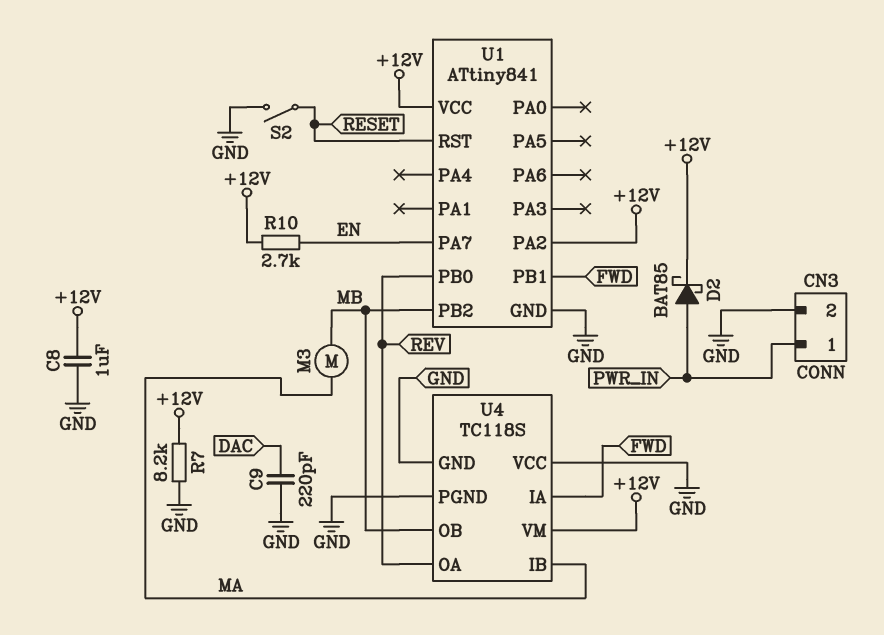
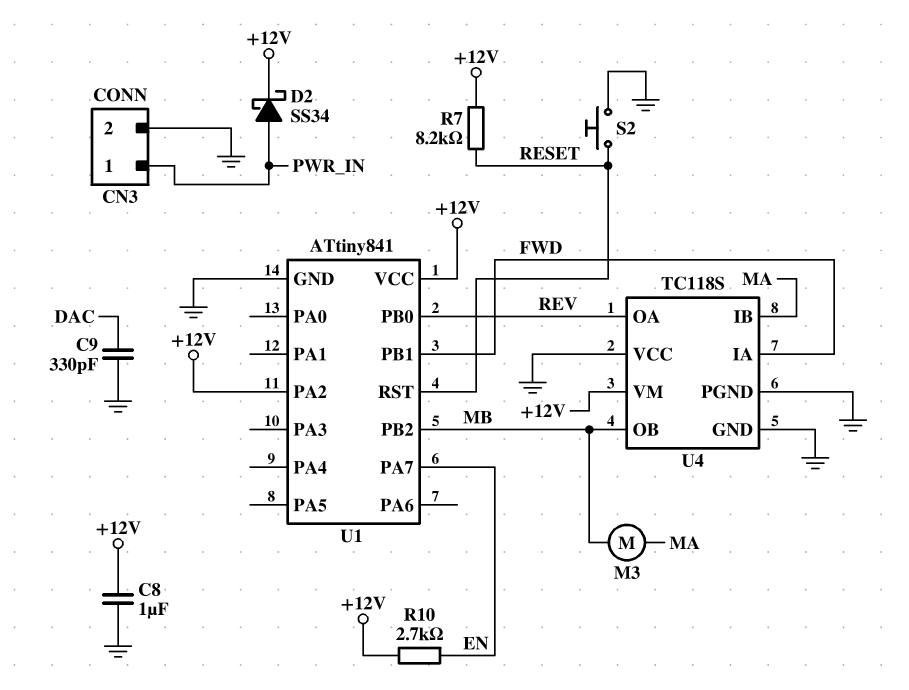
C9: 220pF (DAC, GND) -> 330pF (DAC, GND)
D2: schottky BAT85 (A PWR_IN, K +12V) -> schottky SS34 (A PWR_IN, K +12V)
R7: 8.2k (+12V, GND) -> 8.2k (+12V, RESET)
S2: switch (GND, RESET) -> button (GND, RESET)

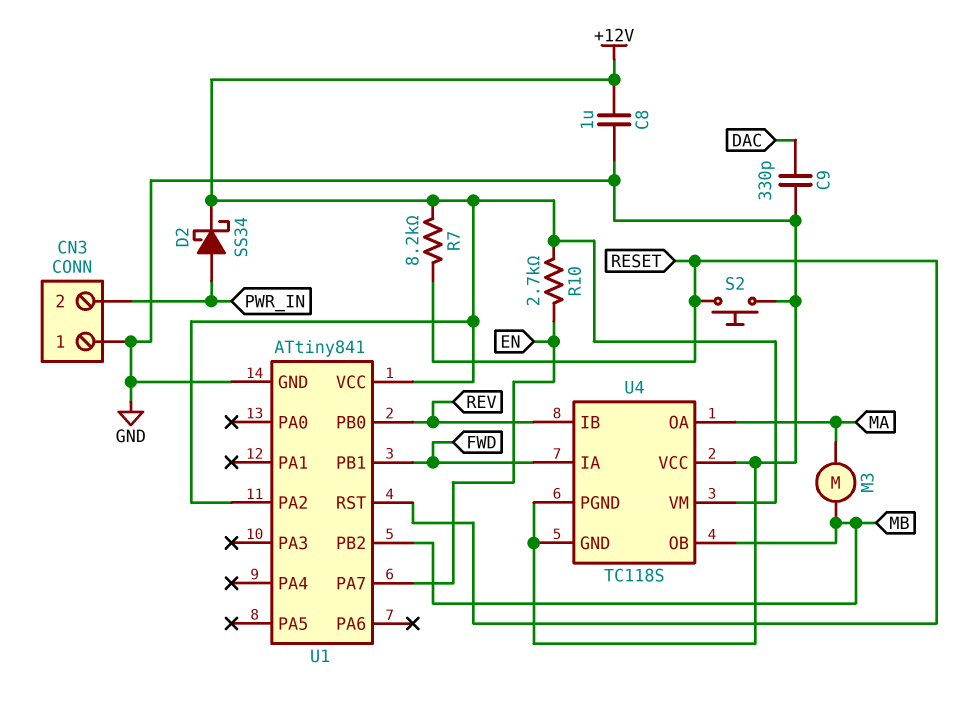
CN3 pin 1: PWR_IN -> GND
CN3 pin 2: GND -> PWR_IN
U4 pin IB: MA -> REV
U4 pin OA: REV -> MA

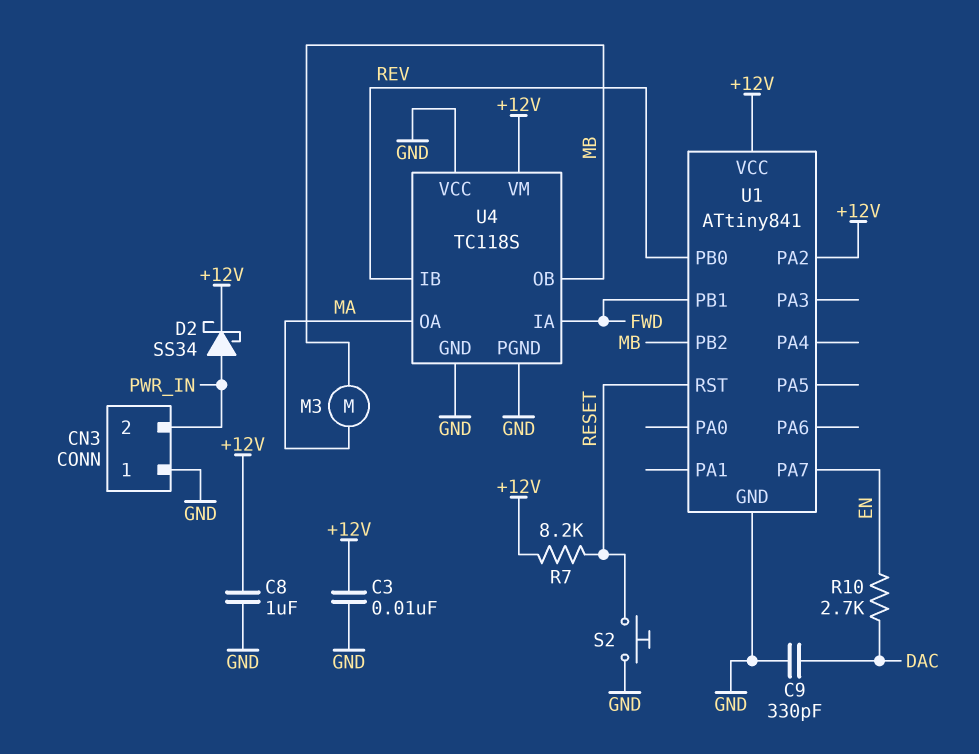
C3: none -> 10nF (+12V, GND)
R10: 2.7k (+12V, EN) -> 2.7k (DAC, EN)

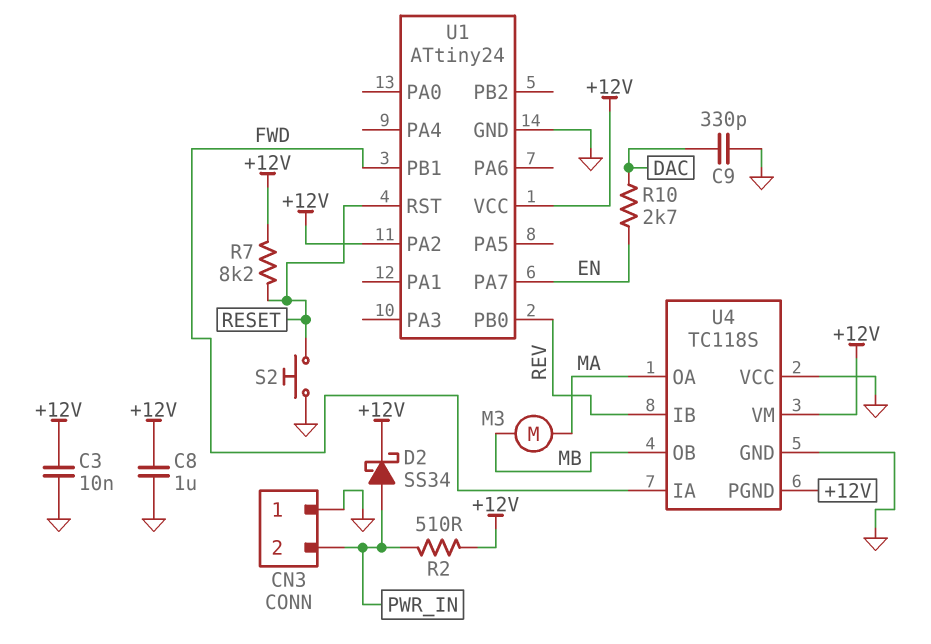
R2: none -> 510 (+12V, PWR_IN)
U1: ATtiny841 -> ATtiny24
U1 pin PB2: MB -> none
U4 pin PGND: GND -> +12V

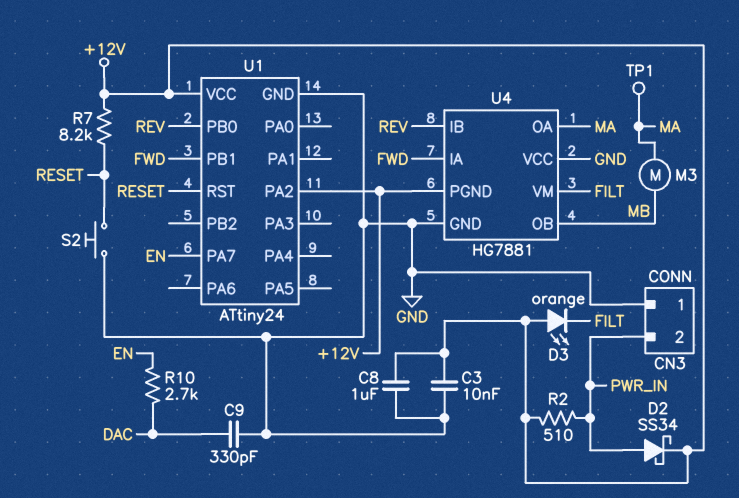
D3: none -> LED orange (A +12V, K FILT)
TP1: none -> test point (MA)
U4: TC118S -> HG7881
U4 pin VM: +12V -> FILT

